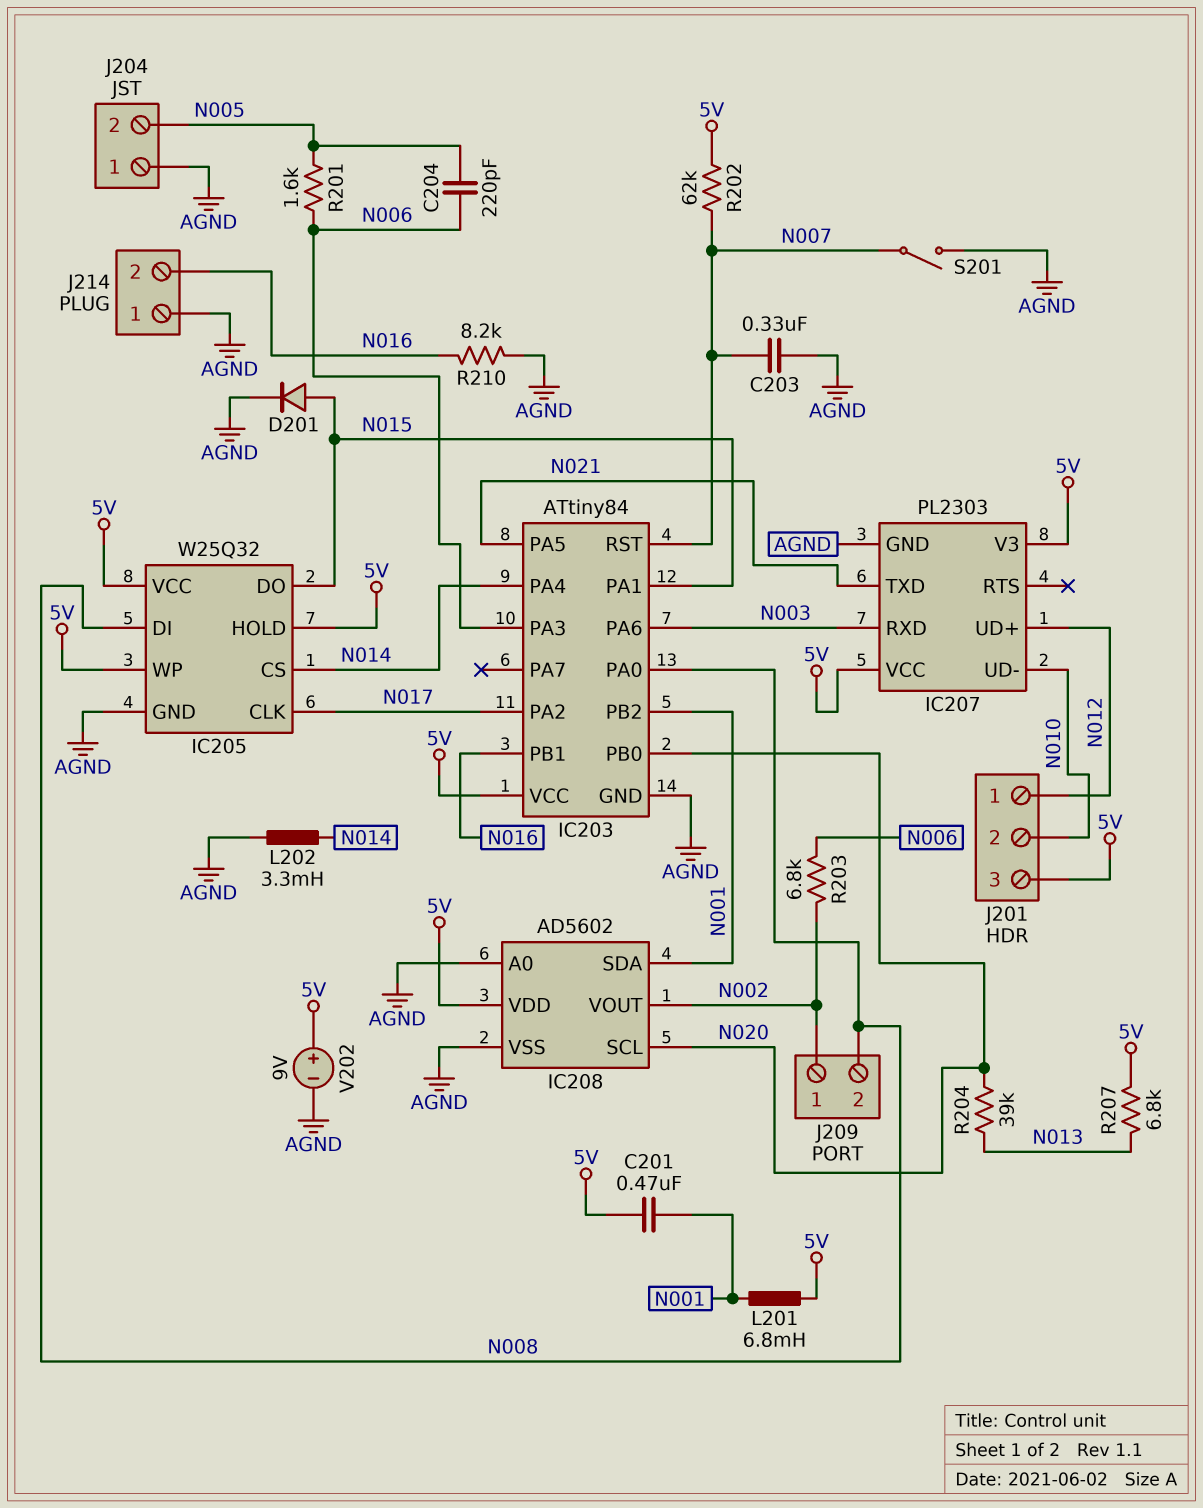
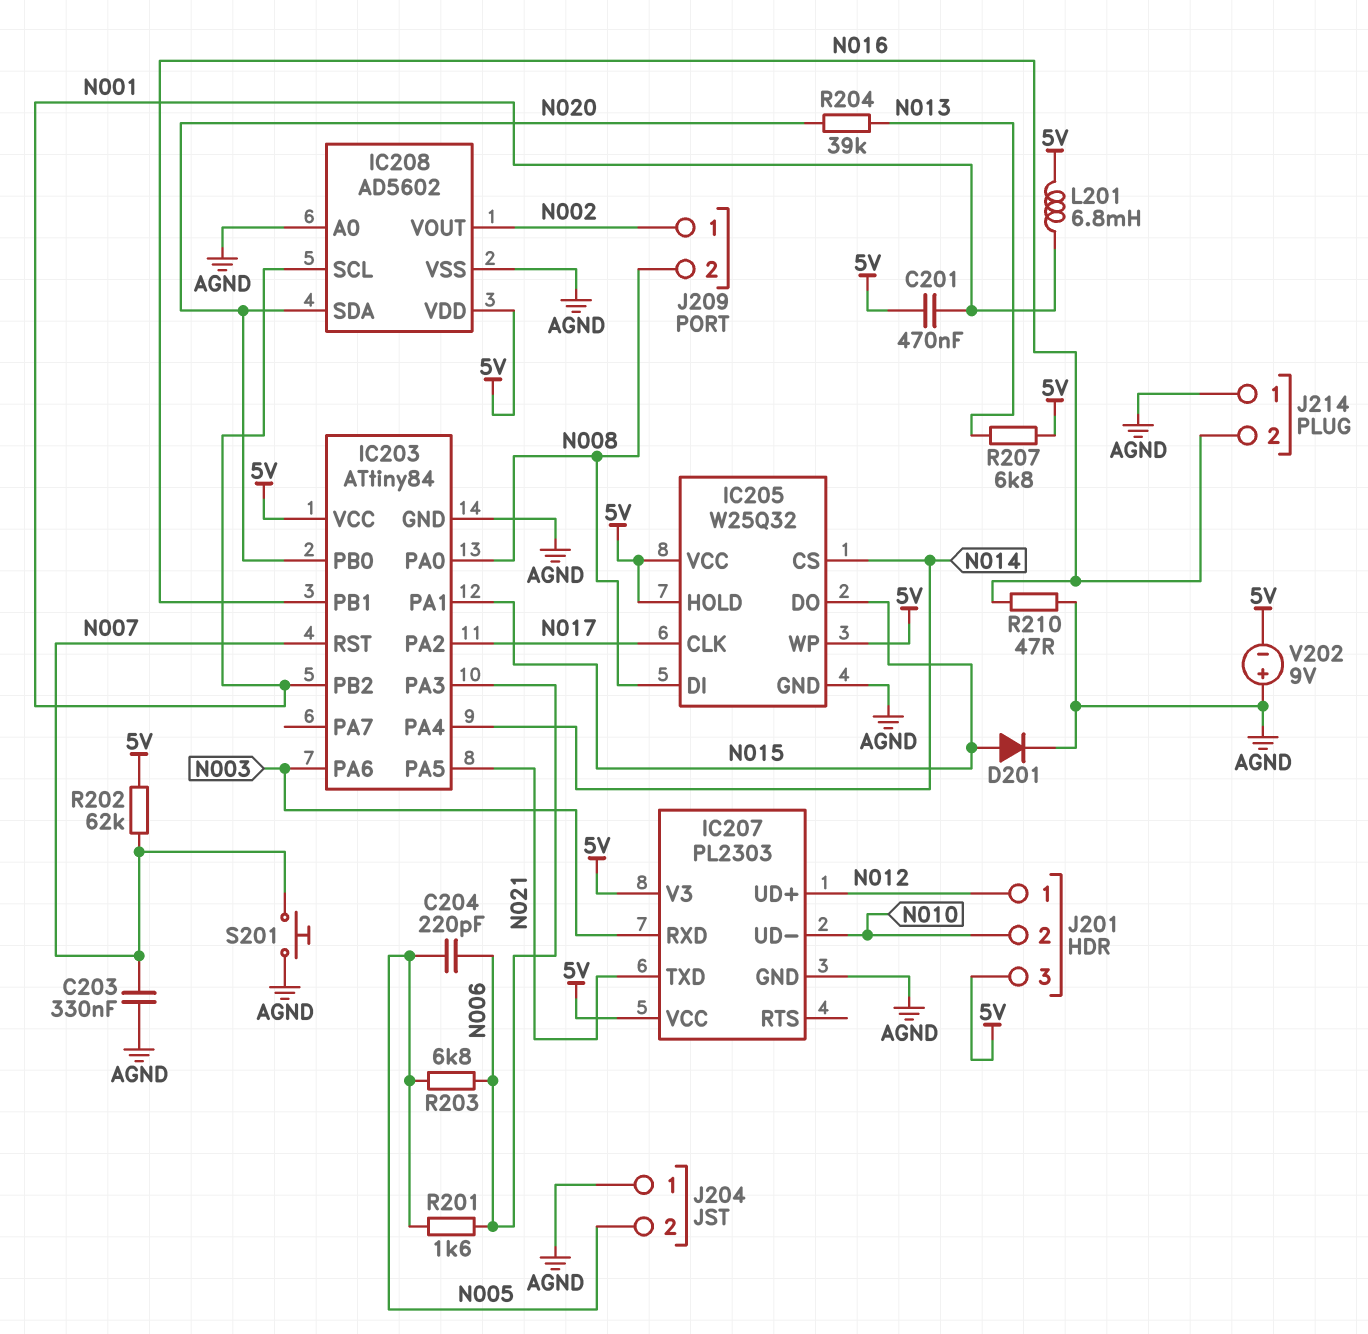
IC208 pin SCL: N020 -> N001
IC208 pin SDA: N001 -> N020
L202: 3.3mH (AGND, N014) -> none
R203: 6.8k (N002, N006) -> 6.8k (N005, N006)
R210: 8.2k (AGND, N016) -> 47 (AGND, N016)
S201: switch (AGND, N007) -> button (AGND, N007)
V202: 9V (plus 5V, minus AGND) -> 9V (plus AGND, minus 5V)

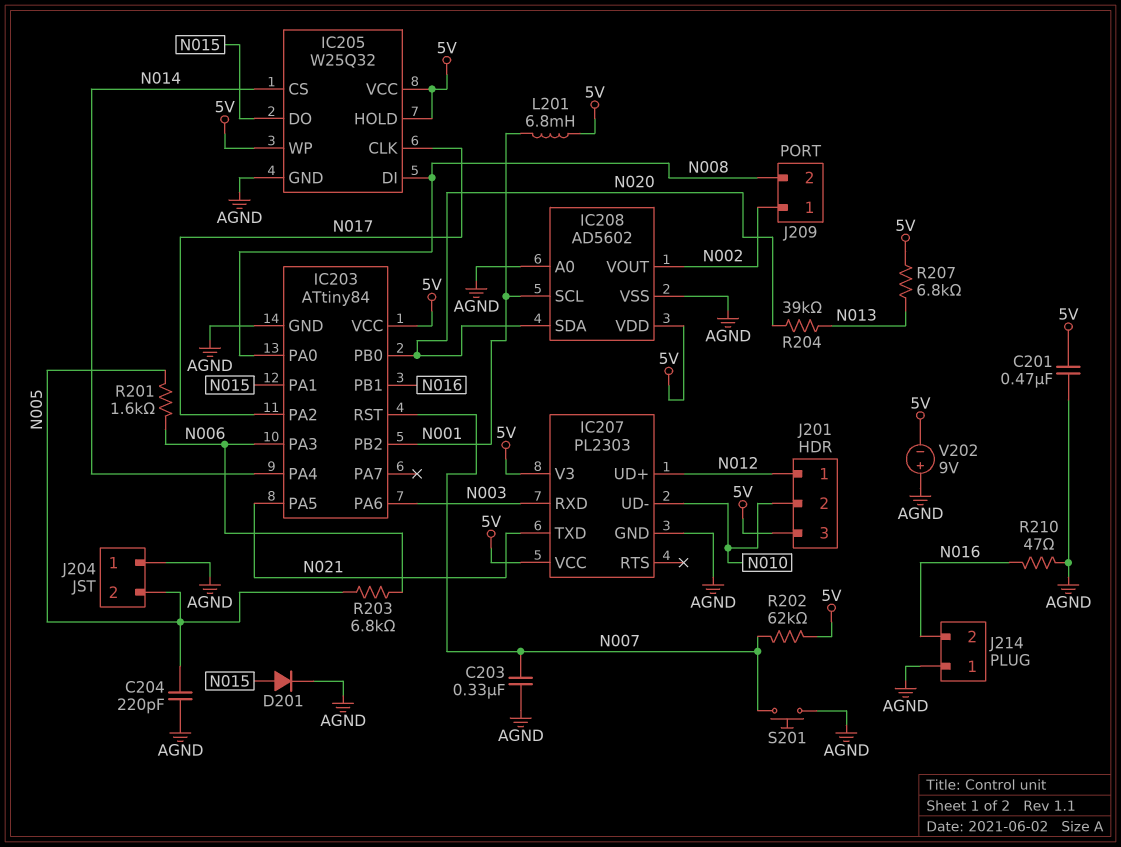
C201: 470nF (5V, N001) -> 470nF (5V, AGND)
C204: 220pF (N005, N006) -> 220pF (AGND, N005)

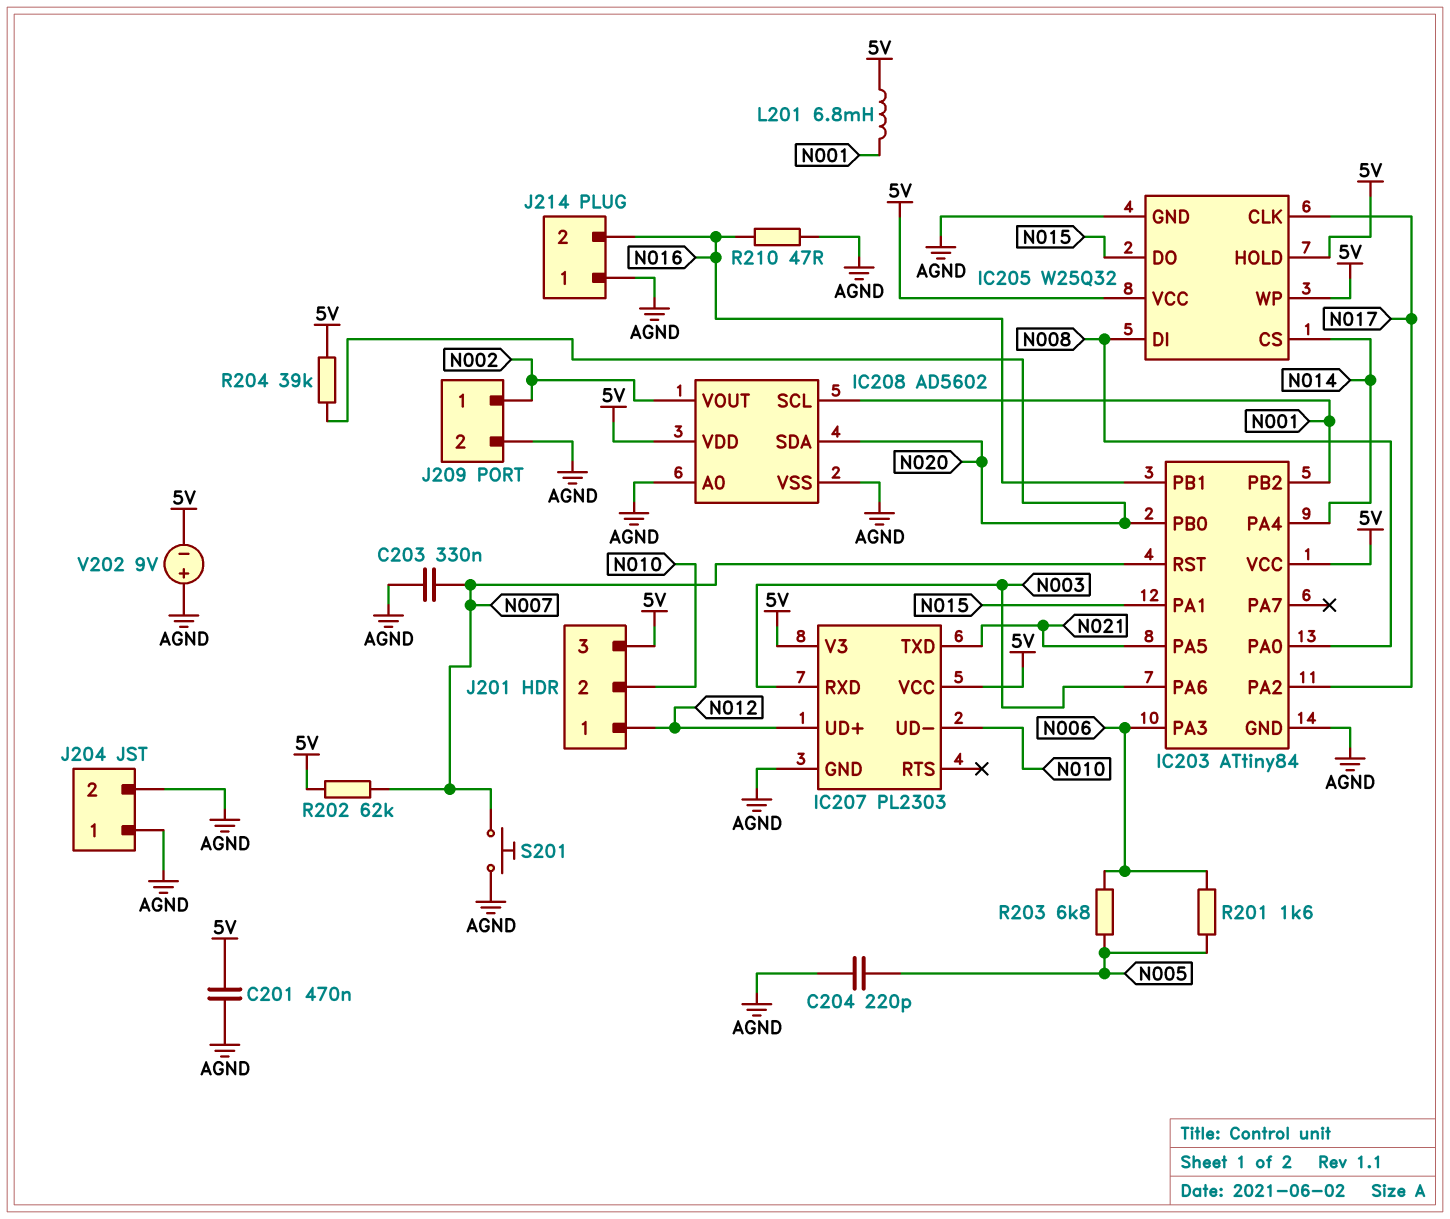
D201: diode (A N015, K AGND) -> none
J204 pin 2: N005 -> AGND
J209 pin 2: N008 -> AGND
R204: 39k (N013, N020) -> 39k (5V, N020)
R207: 6.8k (5V, N013) -> none

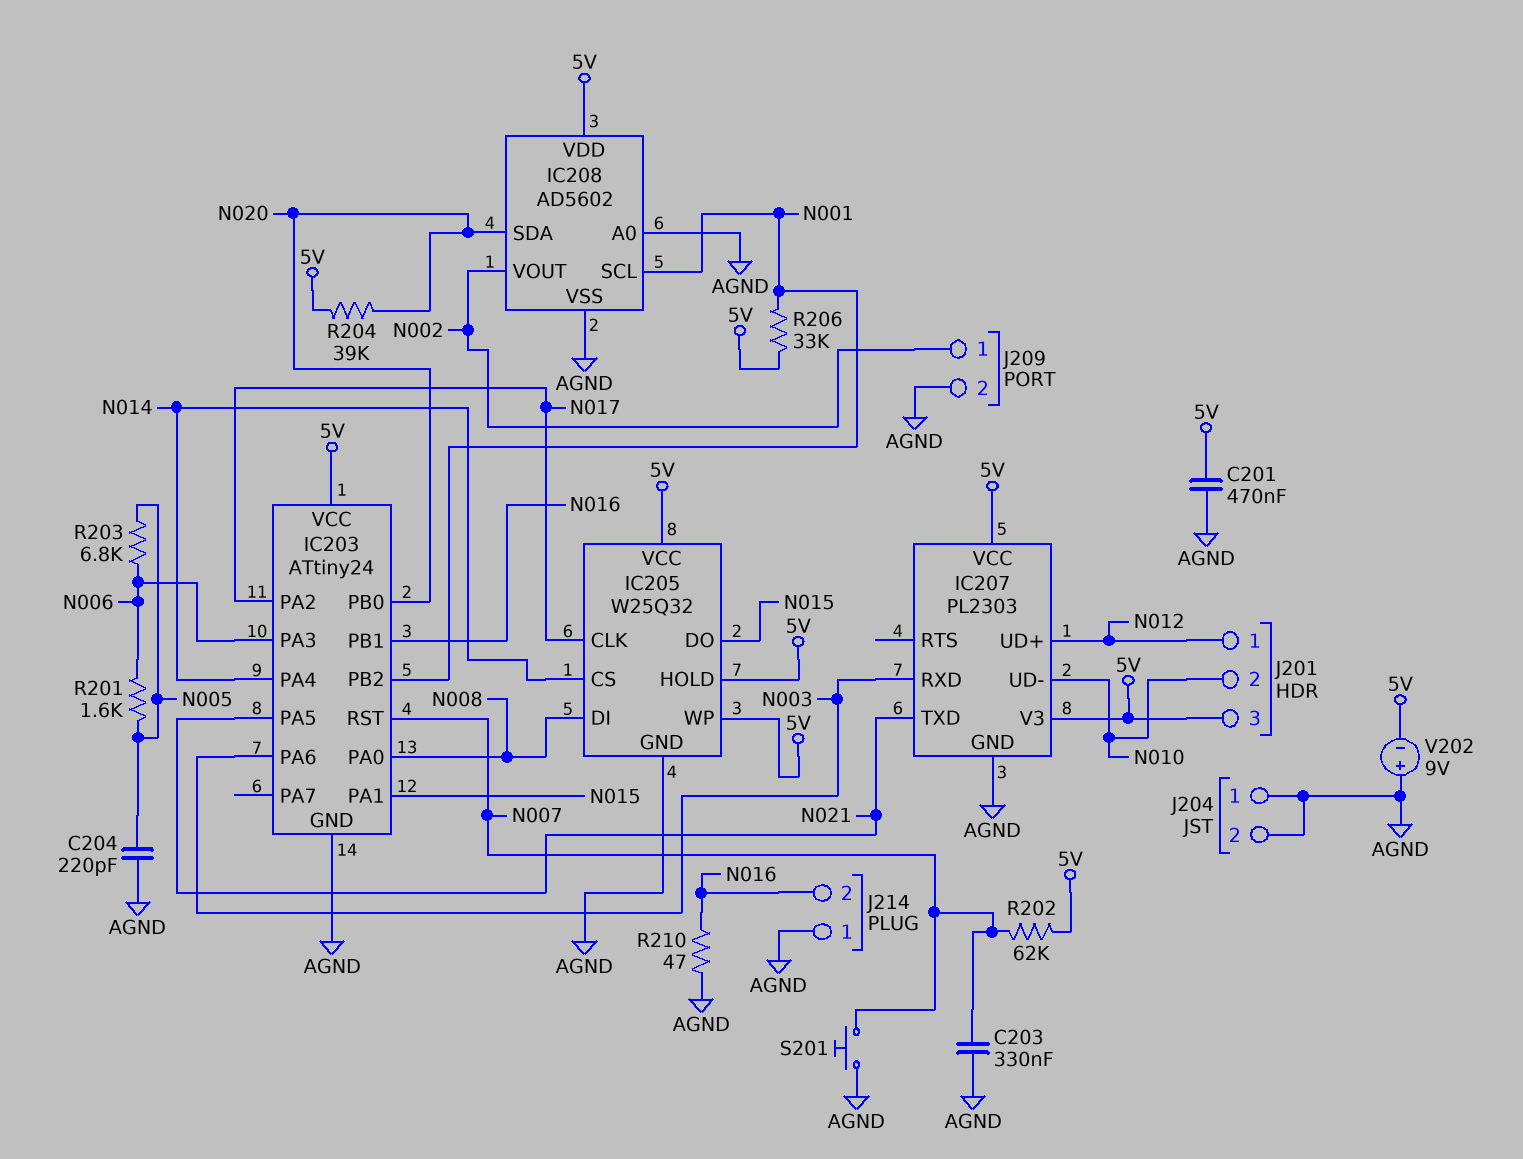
IC203: ATtiny84 -> ATtiny24
L201: 6.8mH (5V, N001) -> none
R206: none -> 33k (5V, N001)

